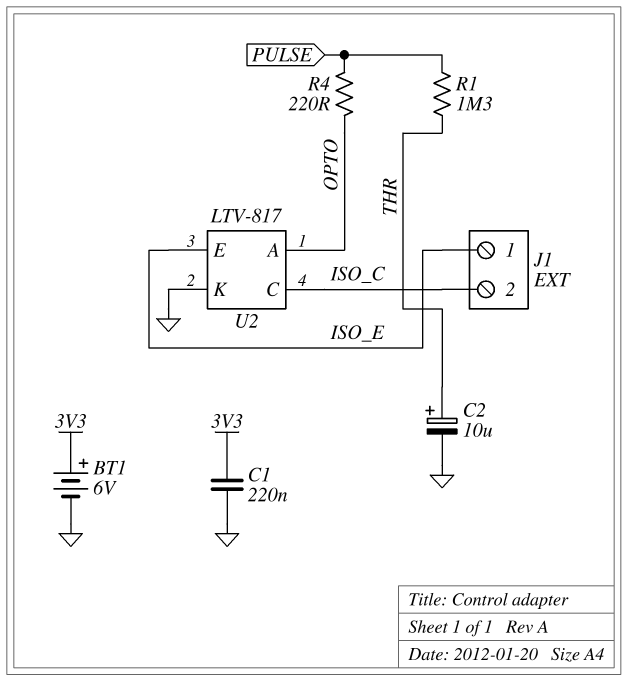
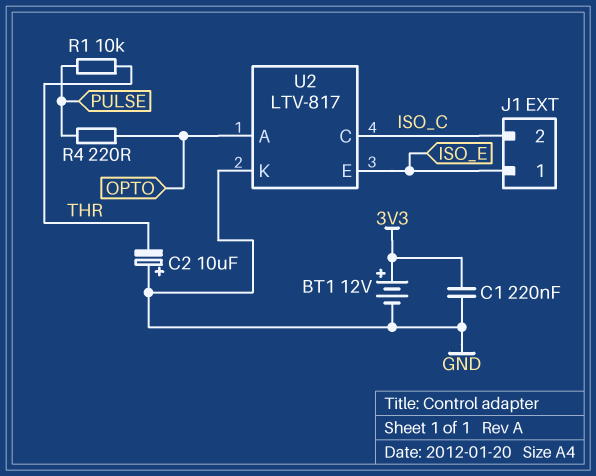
BT1: 6V (plus 3V3, minus GND) -> 12V (plus 3V3, minus GND)
C2: 10uF (plus THR, minus GND) -> 10uF (plus GND, minus THR)
R1: 1.3M (PULSE, THR) -> 10k (PULSE, THR)

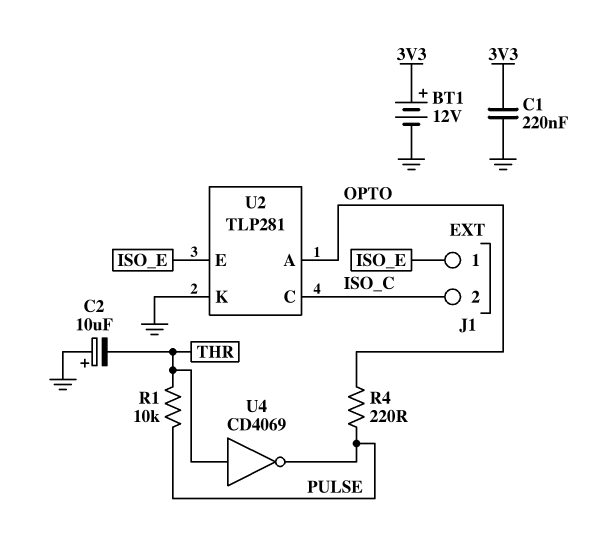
U2: LTV-817 -> TLP281
U4: none -> NOT CD4069 (in THR, out PULSE)

